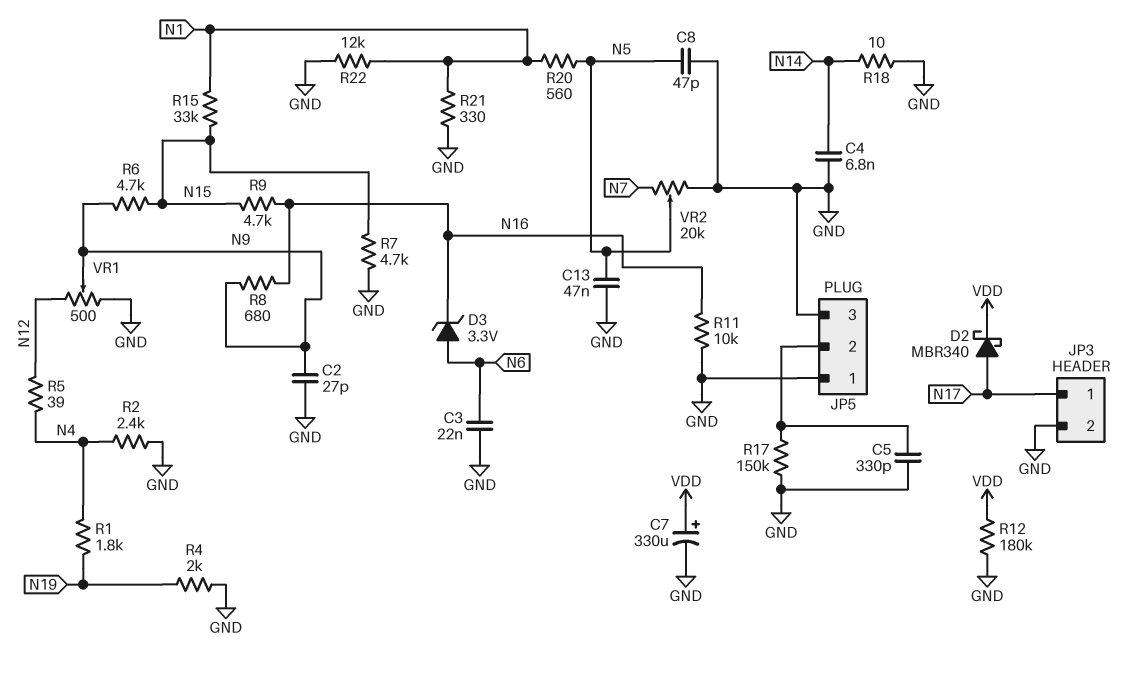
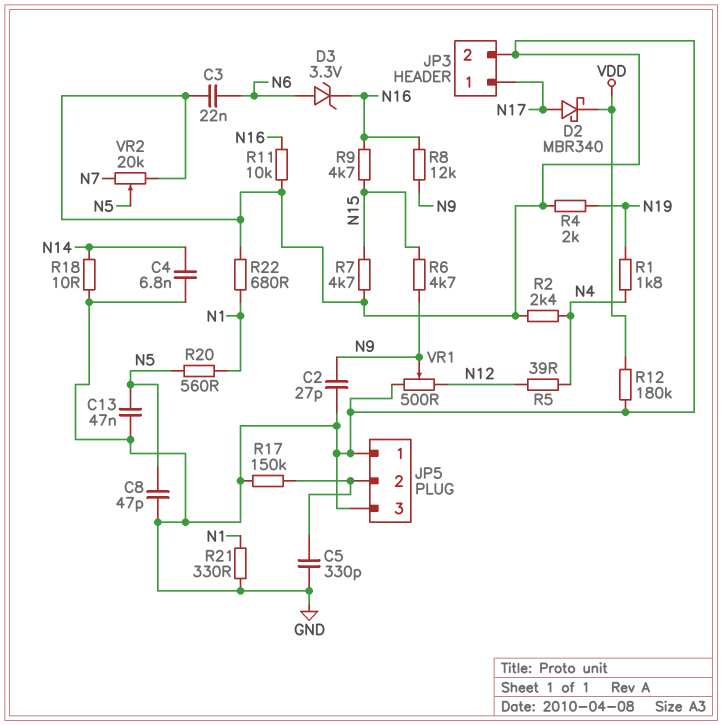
C7: 330uF (plus VDD, minus GND) -> none
R8: 680 (N9, N16) -> 12k (N9, N16)
R15: 33k (N1, N15) -> none
R22: 12k (GND, N1) -> 680 (GND, N1)

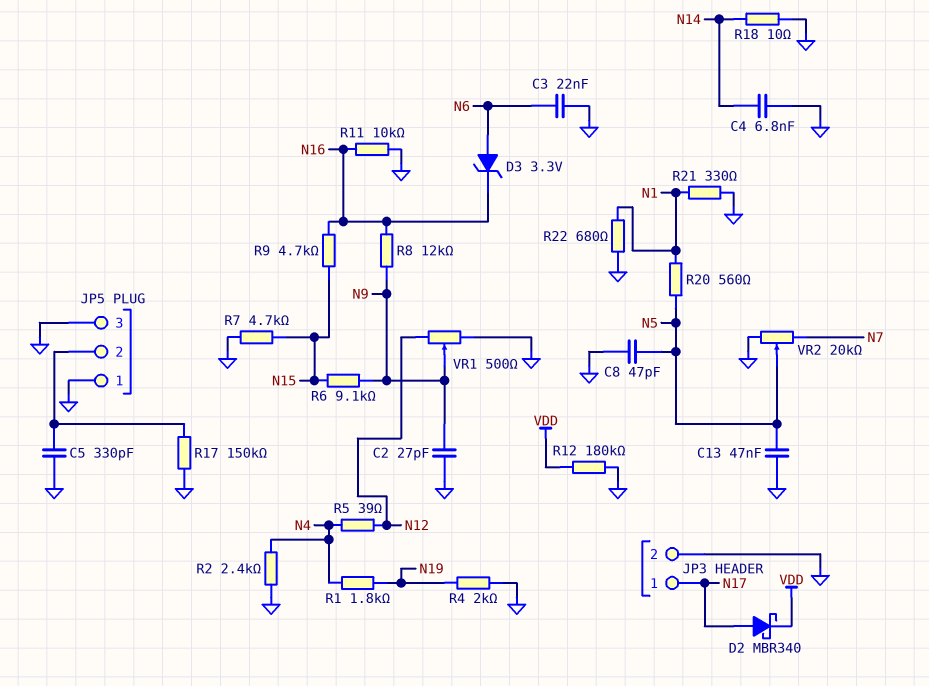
R6: 4.7k (N9, N15) -> 9.1k (N9, N15)

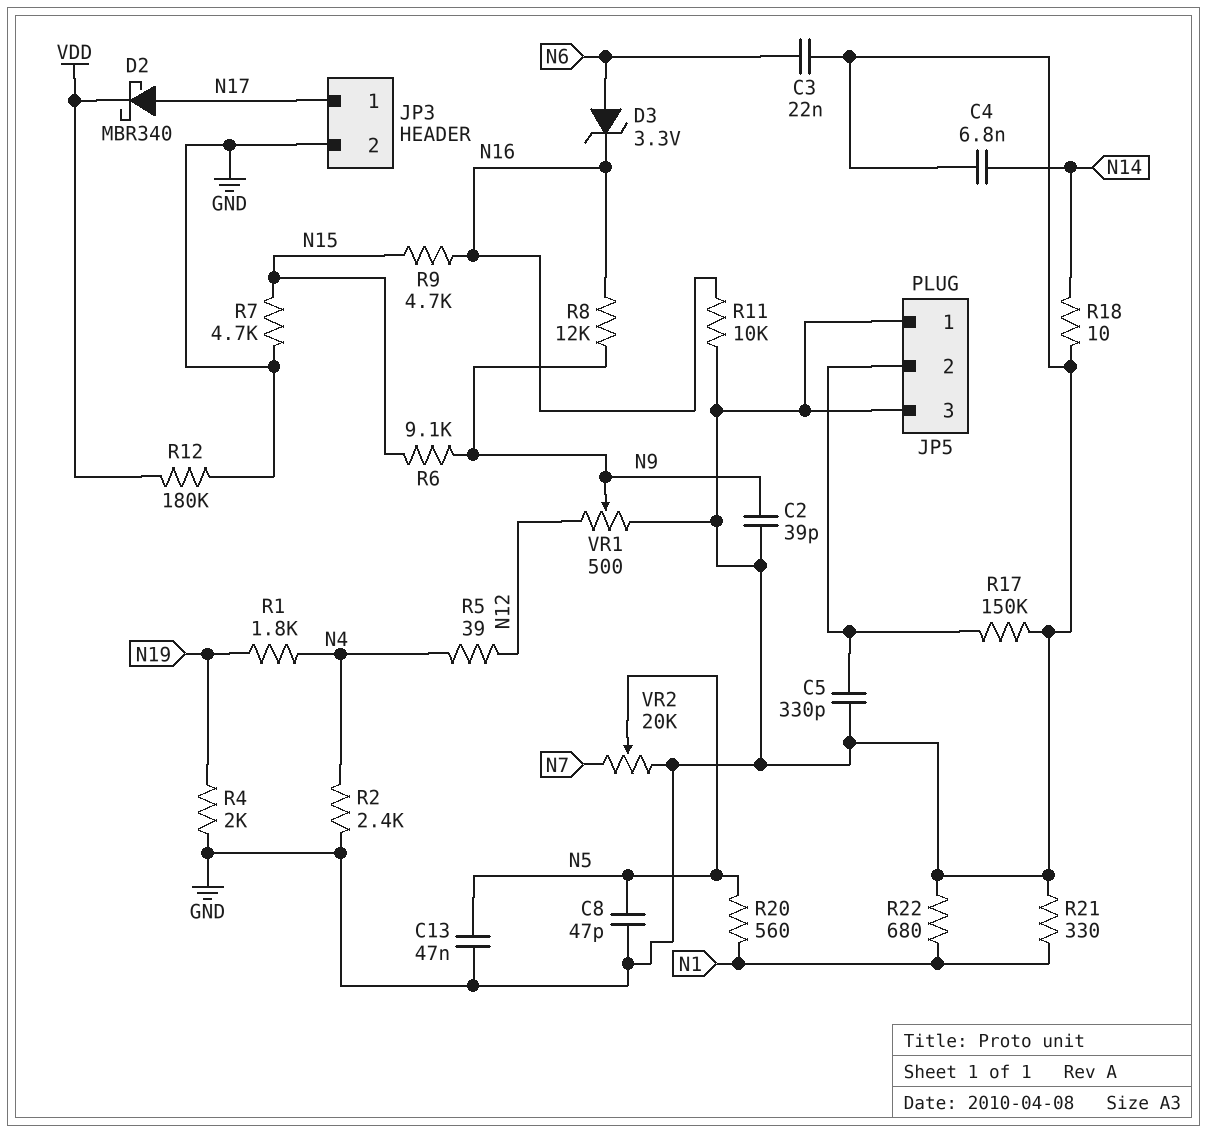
C2: 27pF (GND, N9) -> 39pF (GND, N9)

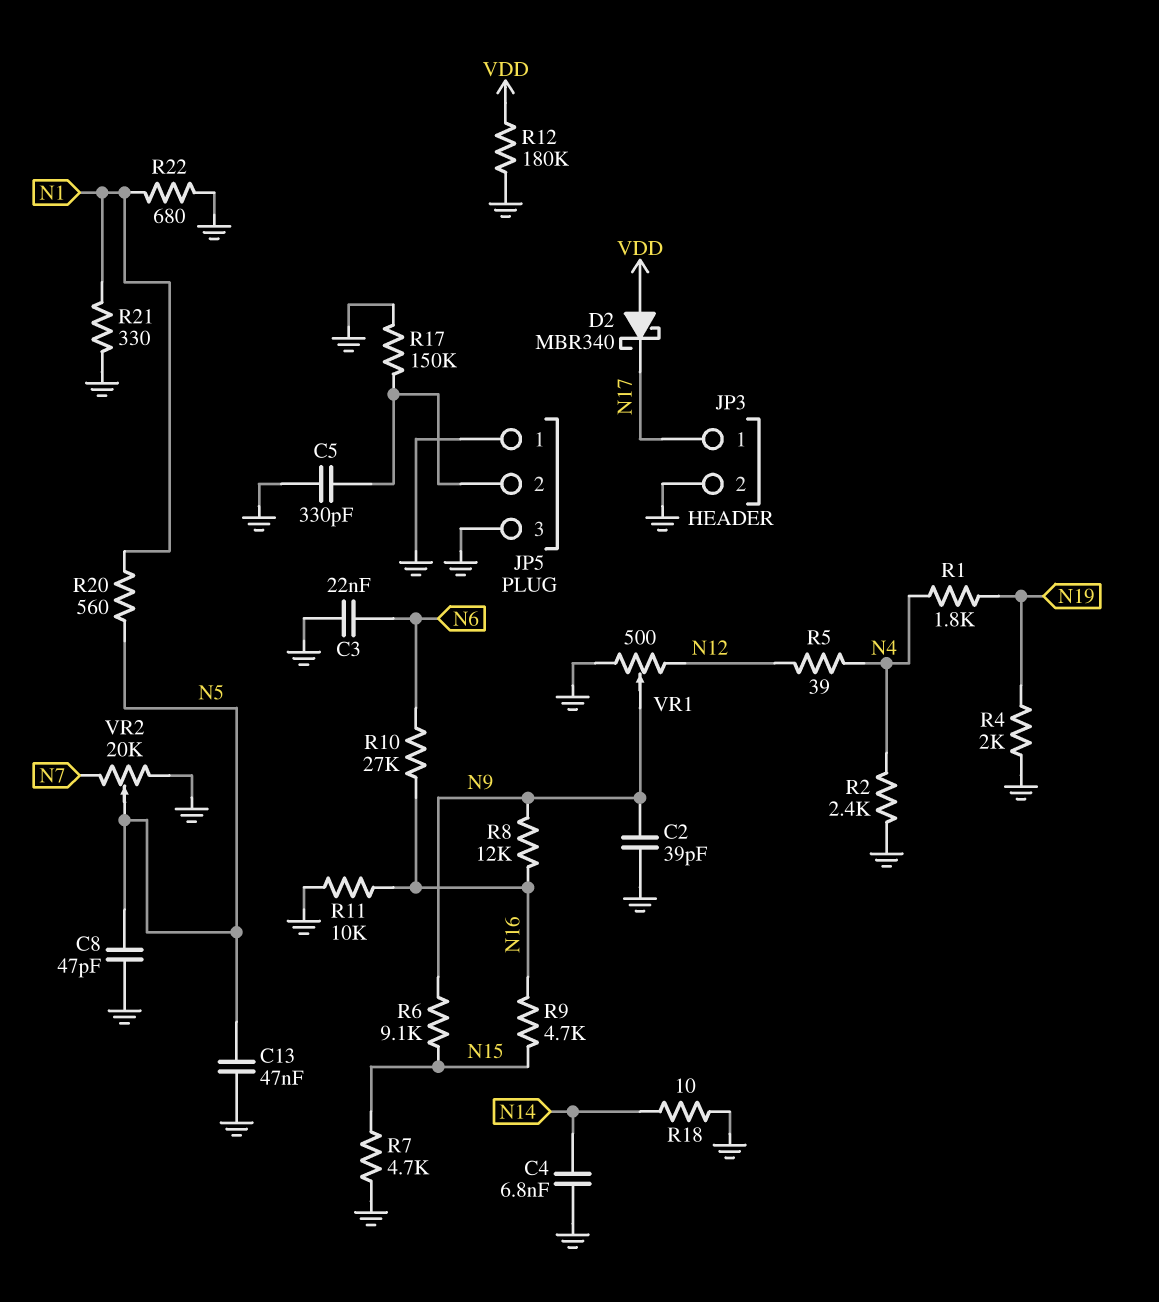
D2: schottky MBR340 (A N17, K VDD) -> schottky MBR340 (A VDD, K N17)
D3: zener 3.3V (A N6, K N16) -> none
R10: none -> 27k (N6, N16)

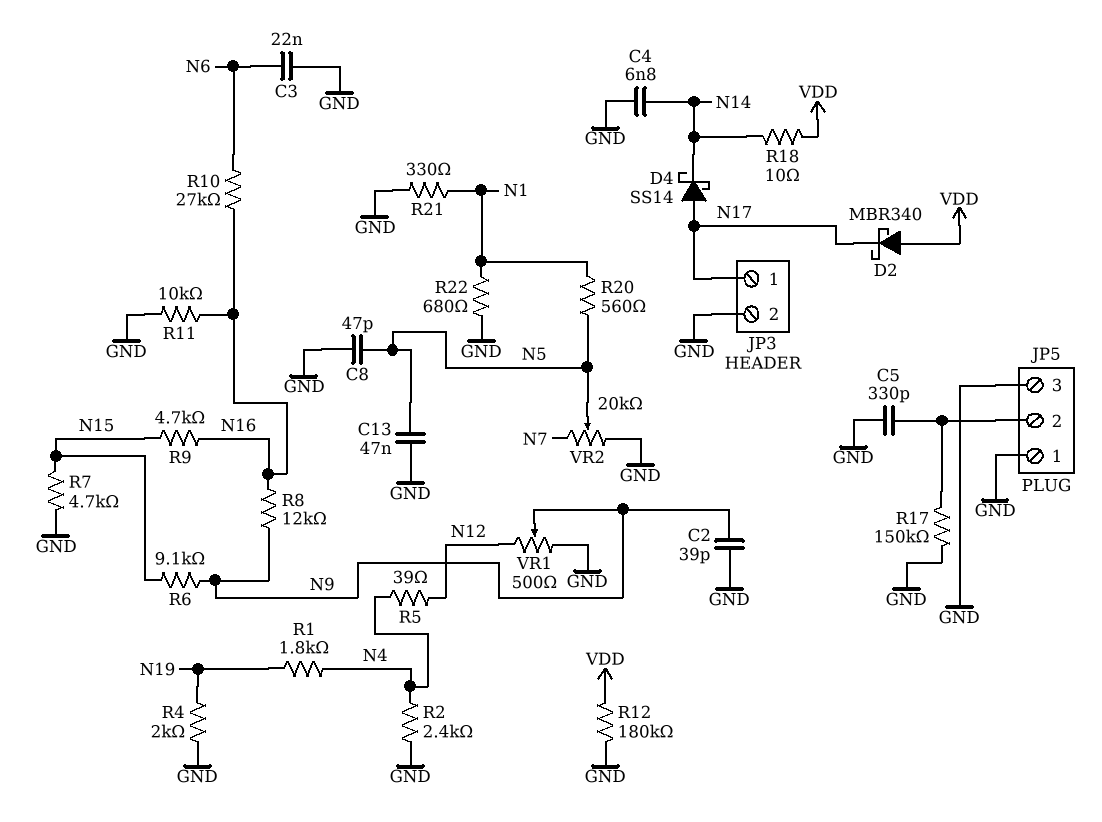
D4: none -> schottky SS14 (A N17, K N14)
R18: 10 (GND, N14) -> 10 (N14, VDD)

